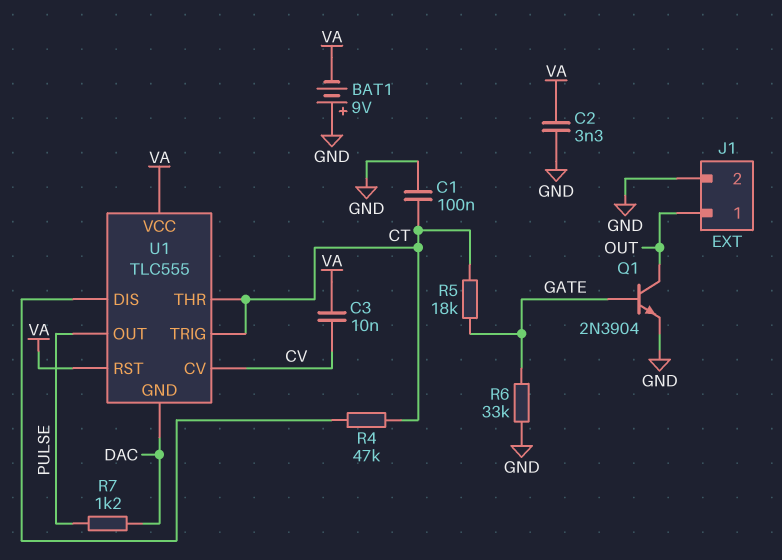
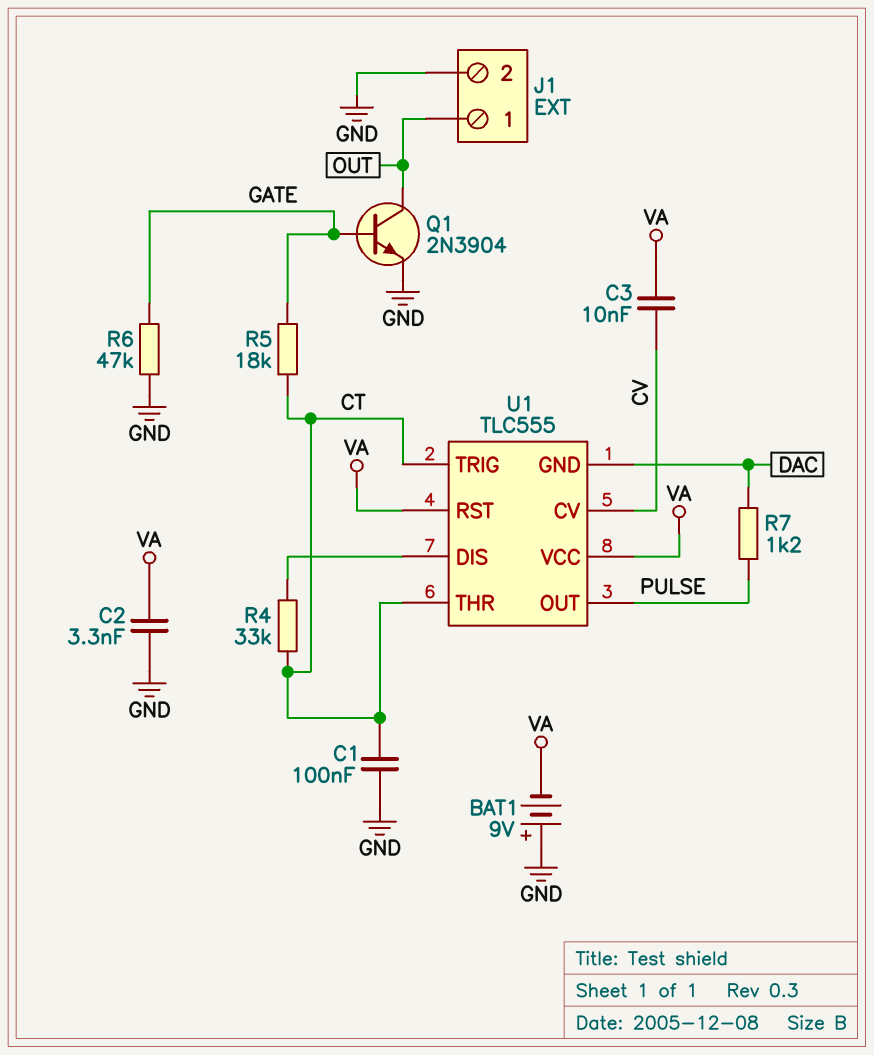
R4: 47k (CT, U1/DIS) -> 33k (CT, U1/DIS)
R6: 33k (GATE, GND) -> 47k (GATE, GND)

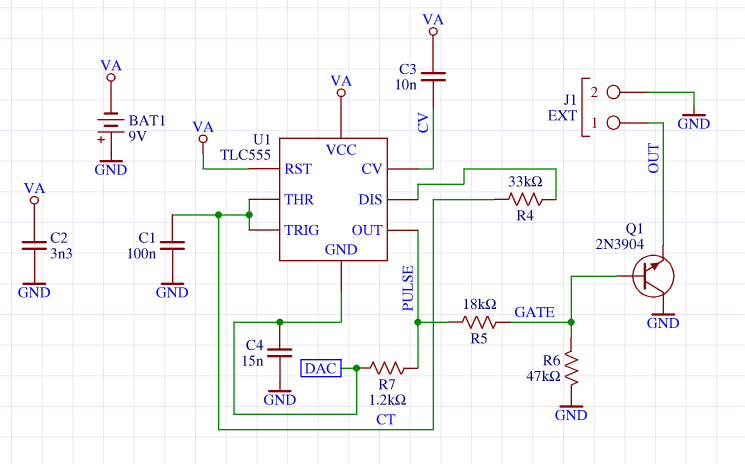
C4: none -> 15nF (DAC, GND)
Q1: NPN 2N3904 (B GATE, C OUT, E GND) -> NPN 2N3904 (B GATE, C GND, E OUT)
R5: 18k (CT, GATE) -> 18k (GATE, PULSE)

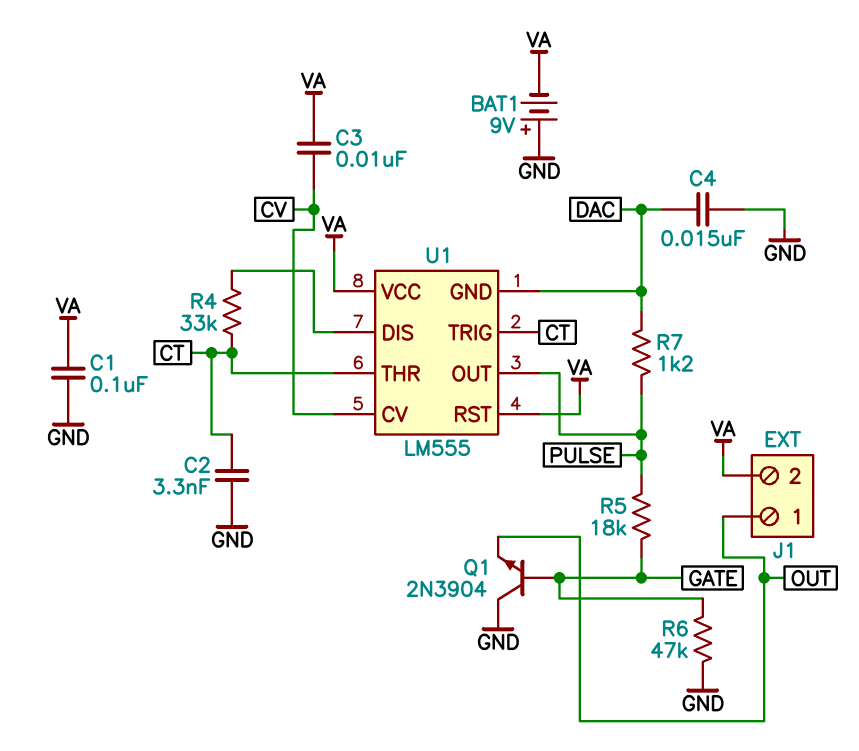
C1: 100nF (CT, GND) -> 100nF (GND, VA)
C2: 3.3nF (GND, VA) -> 3.3nF (CT, GND)
J1 pin 2: GND -> VA
U1: TLC555 -> LM555

